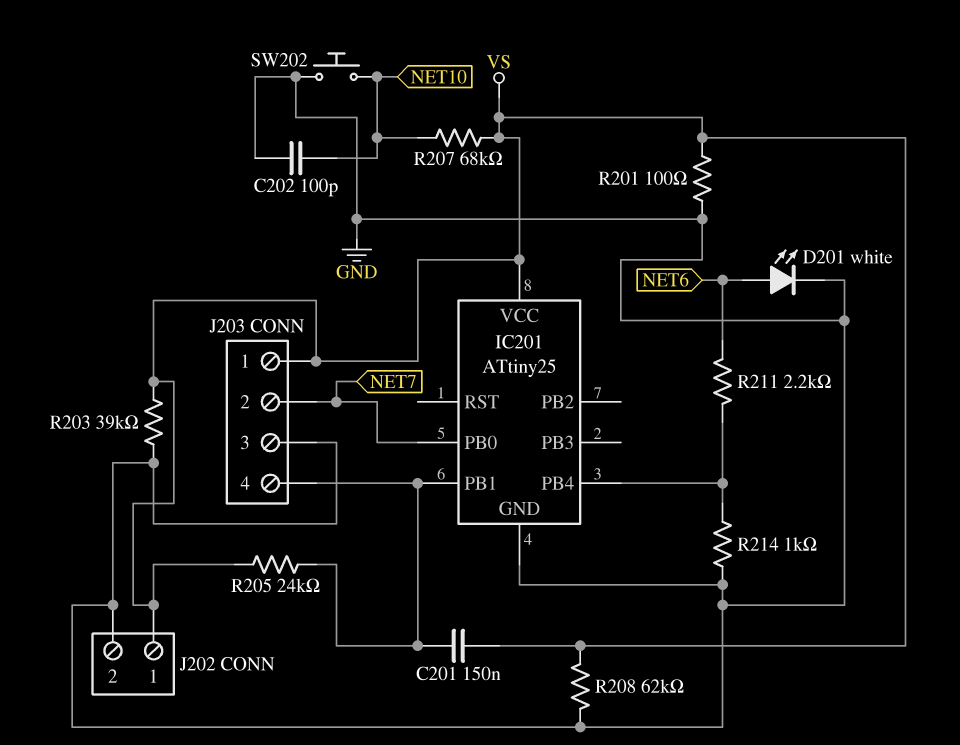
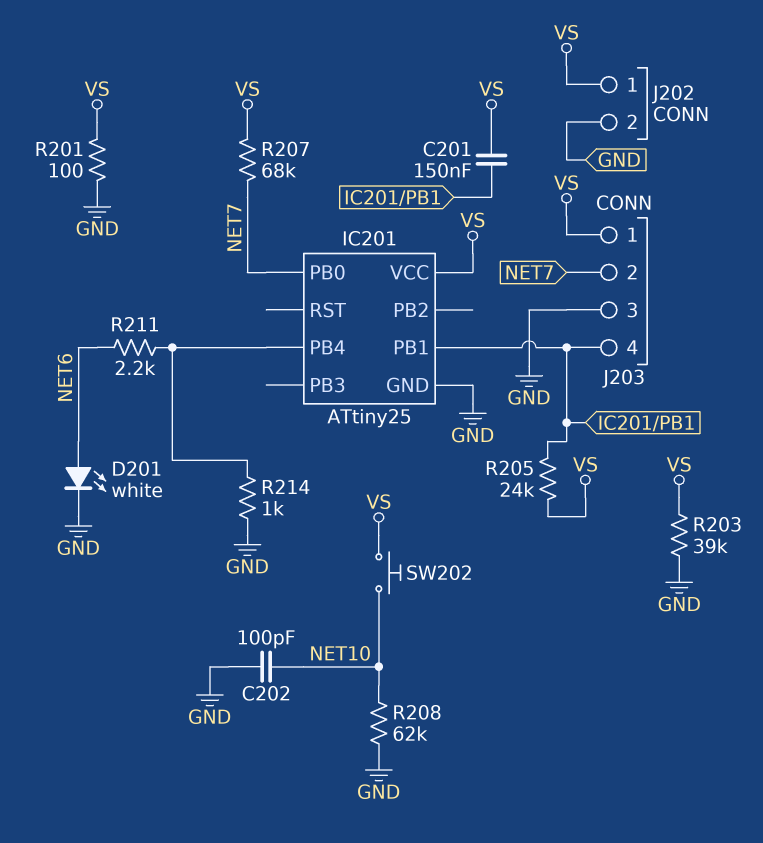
R207: 68k (NET10, VS) -> 68k (NET7, VS)
R208: 62k (GND, VS) -> 62k (GND, NET10)
SW202: button (GND, NET10) -> button (NET10, VS)

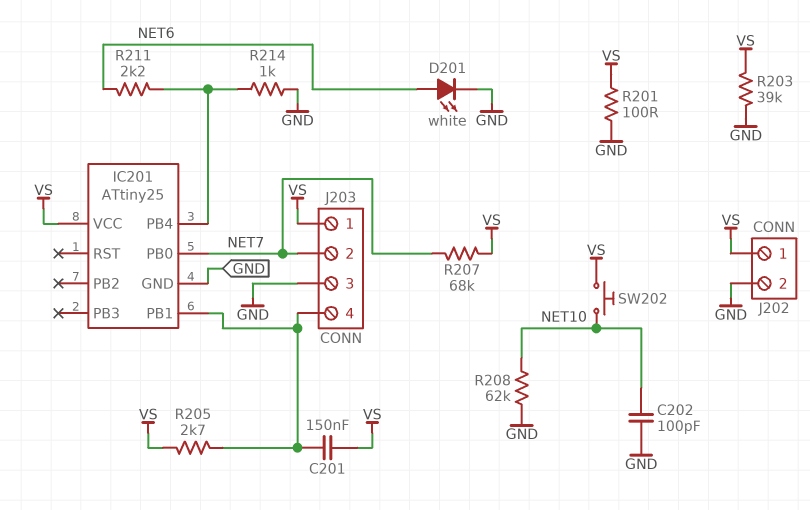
R205: 24k (IC201/PB1, VS) -> 2.7k (IC201/PB1, VS)

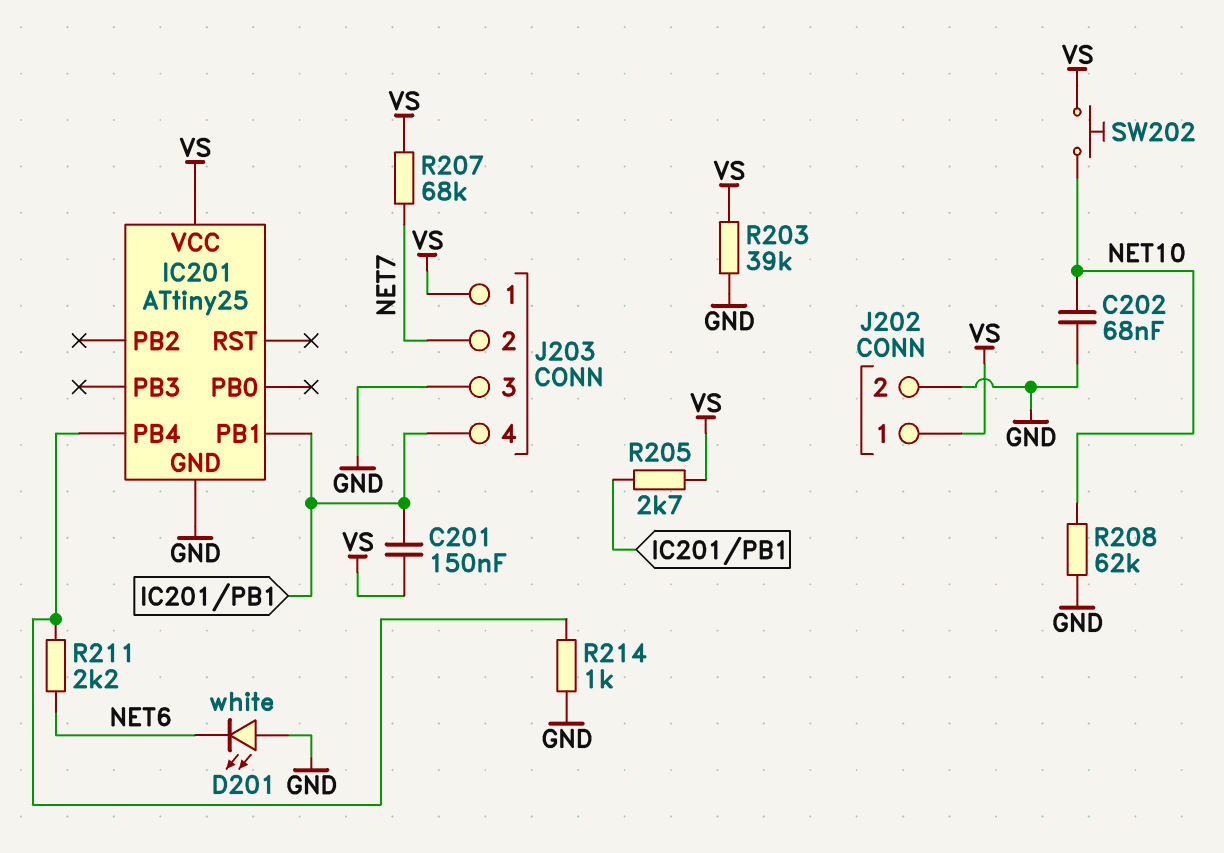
C202: 100pF (GND, NET10) -> 68nF (GND, NET10)
D201: LED white (A NET6, K GND) -> LED white (A GND, K NET6)
IC201 pin PB0: NET7 -> none
R201: 100 (GND, VS) -> none

